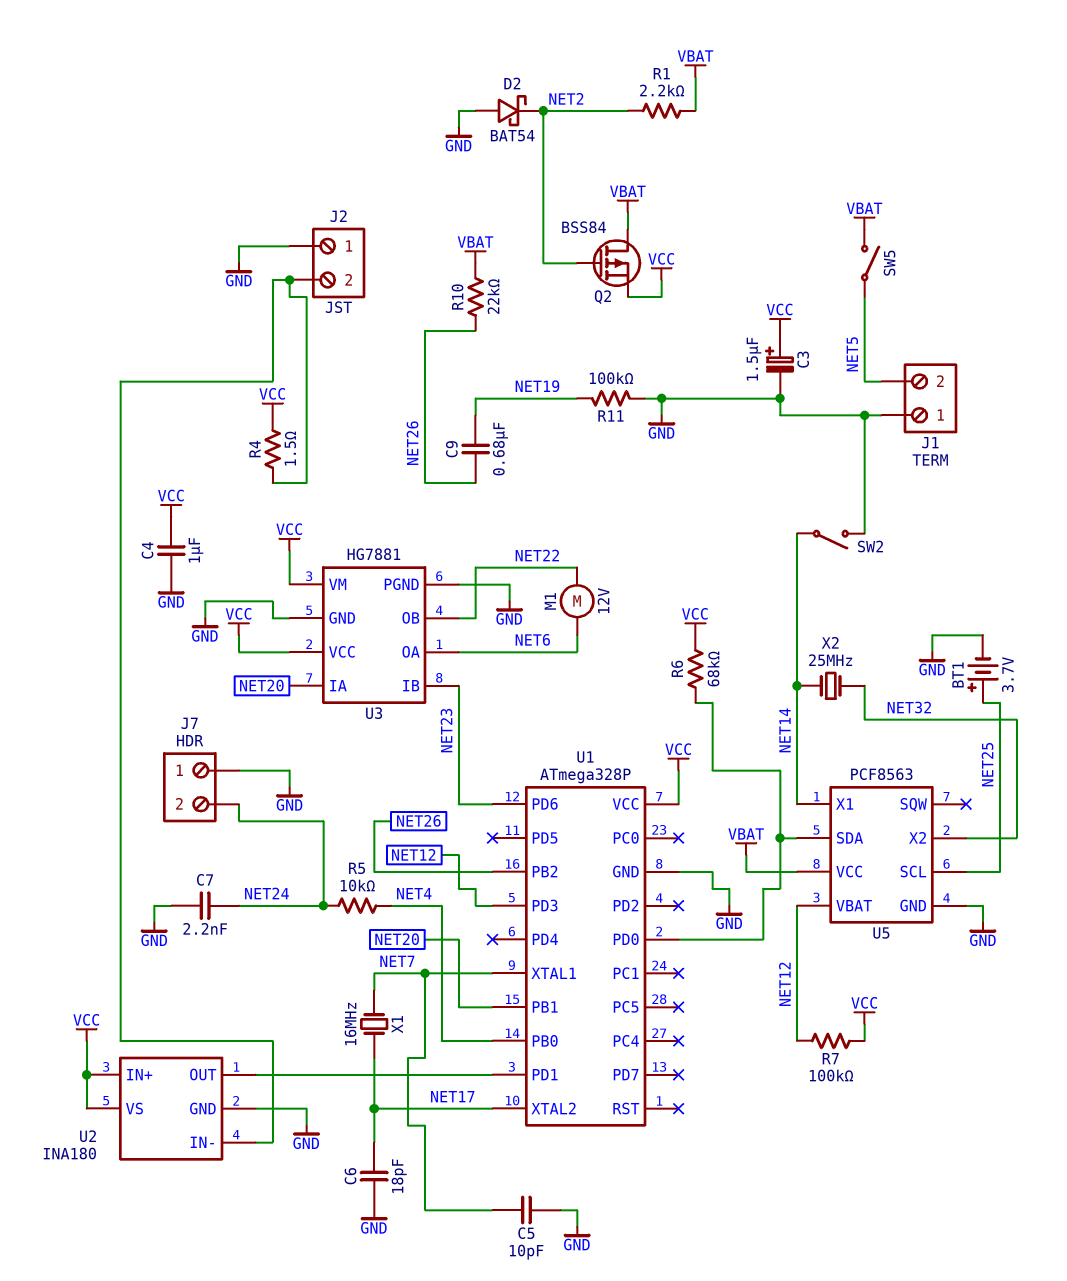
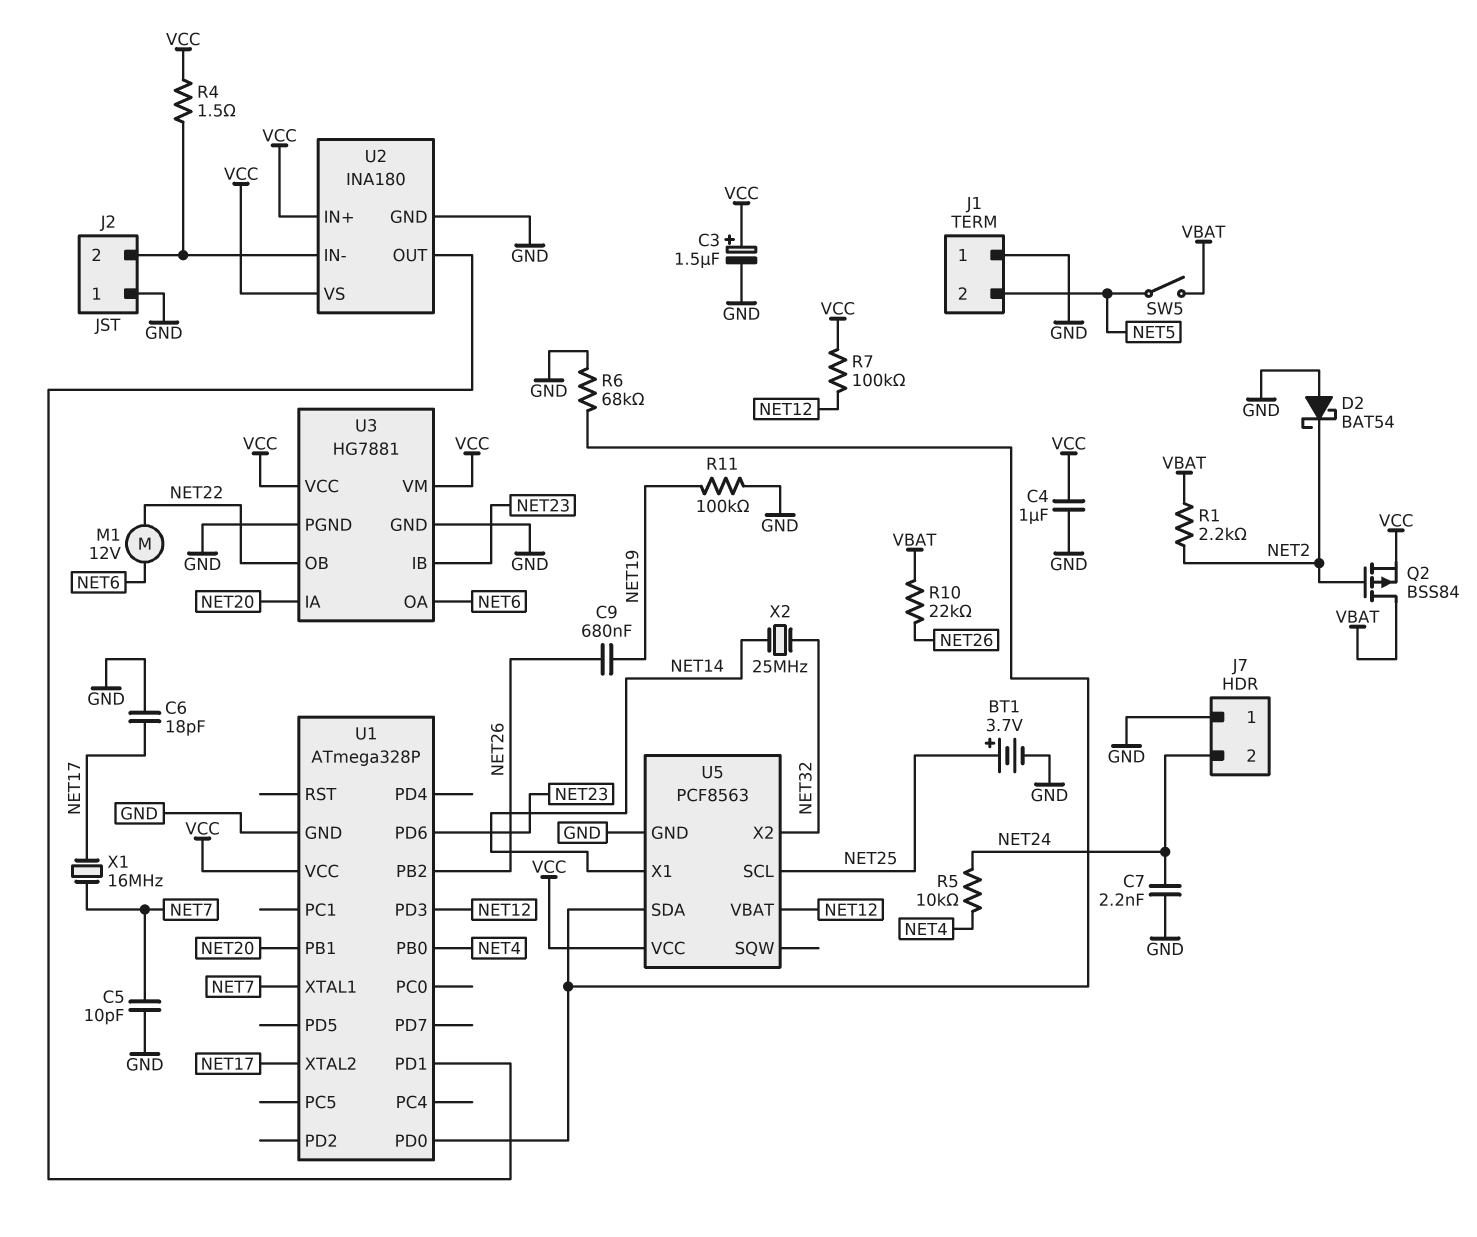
R6: 68k (U1/PD0, VCC) -> 68k (GND, U1/PD0)
SW2: switch (GND, NET14) -> none
U5 pin VCC: VBAT -> VCC

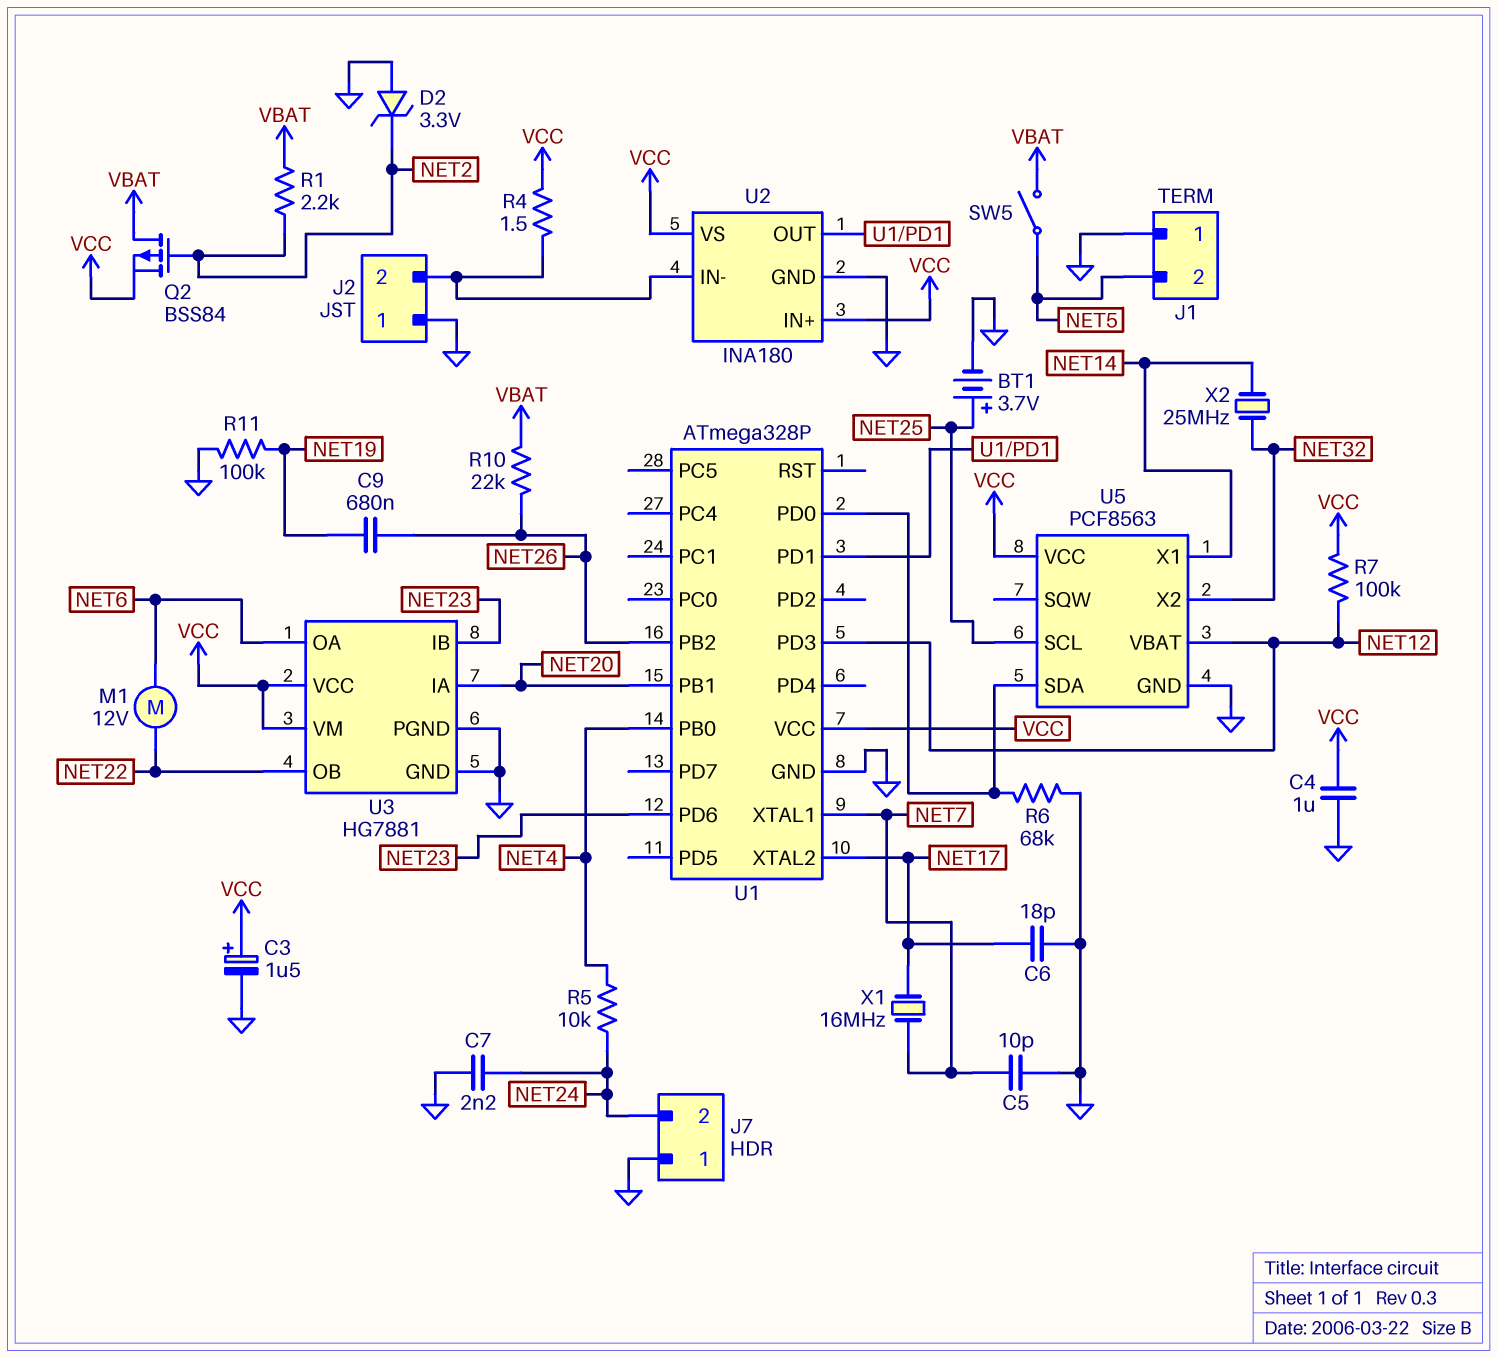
D2: schottky BAT54 (A GND, K NET2) -> zener 3.3V (A GND, K NET2)

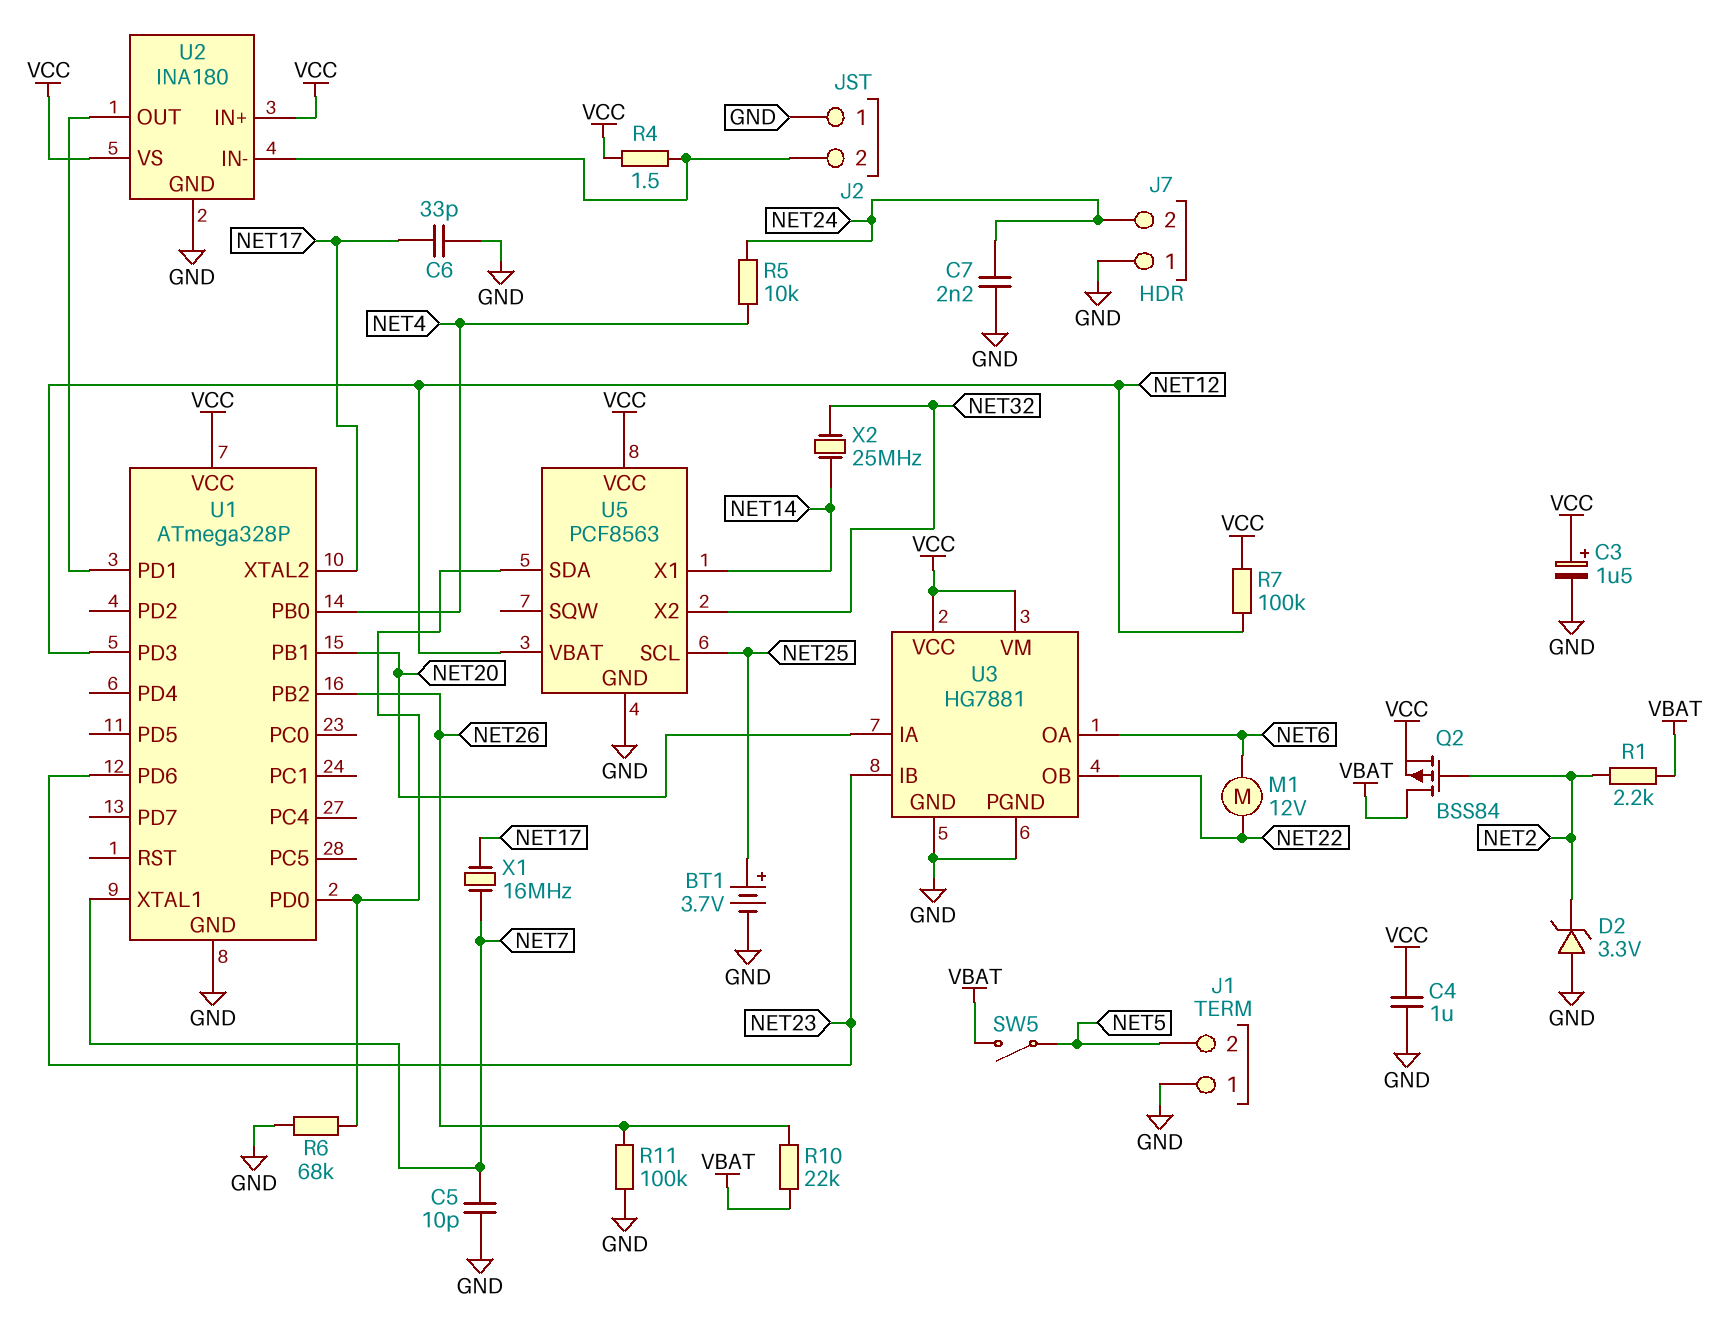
C6: 18pF (GND, NET17) -> 33pF (GND, NET17)
C9: 680nF (NET19, NET26) -> none
R11: 100k (GND, NET19) -> 100k (GND, NET26)

